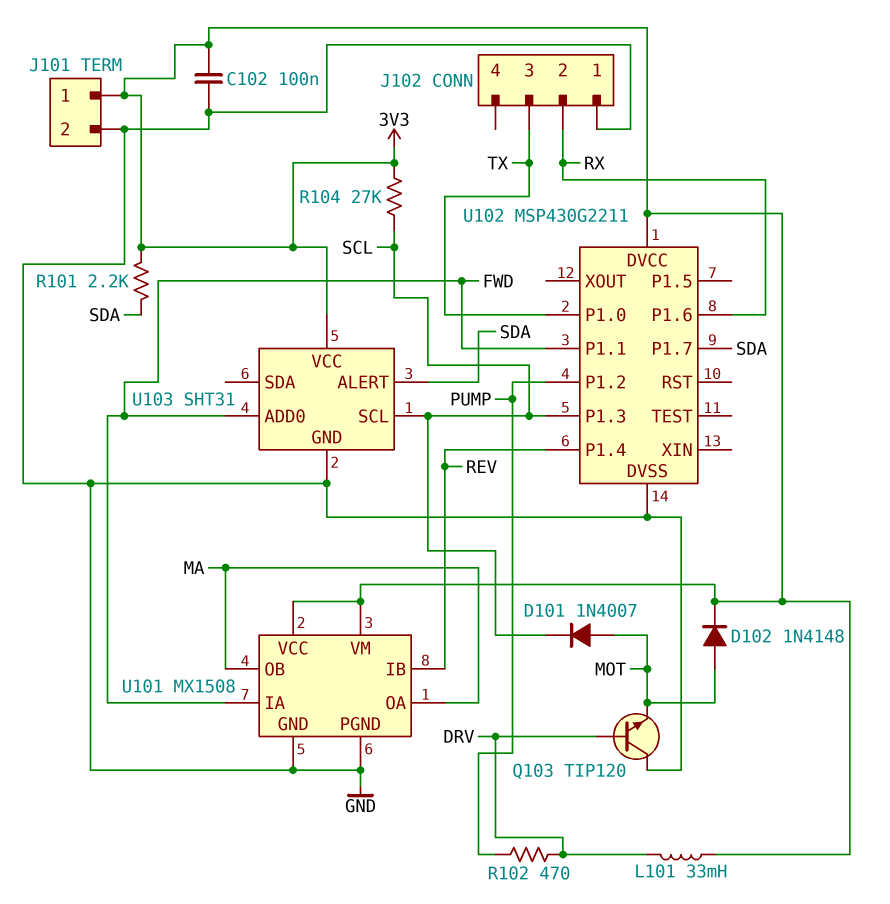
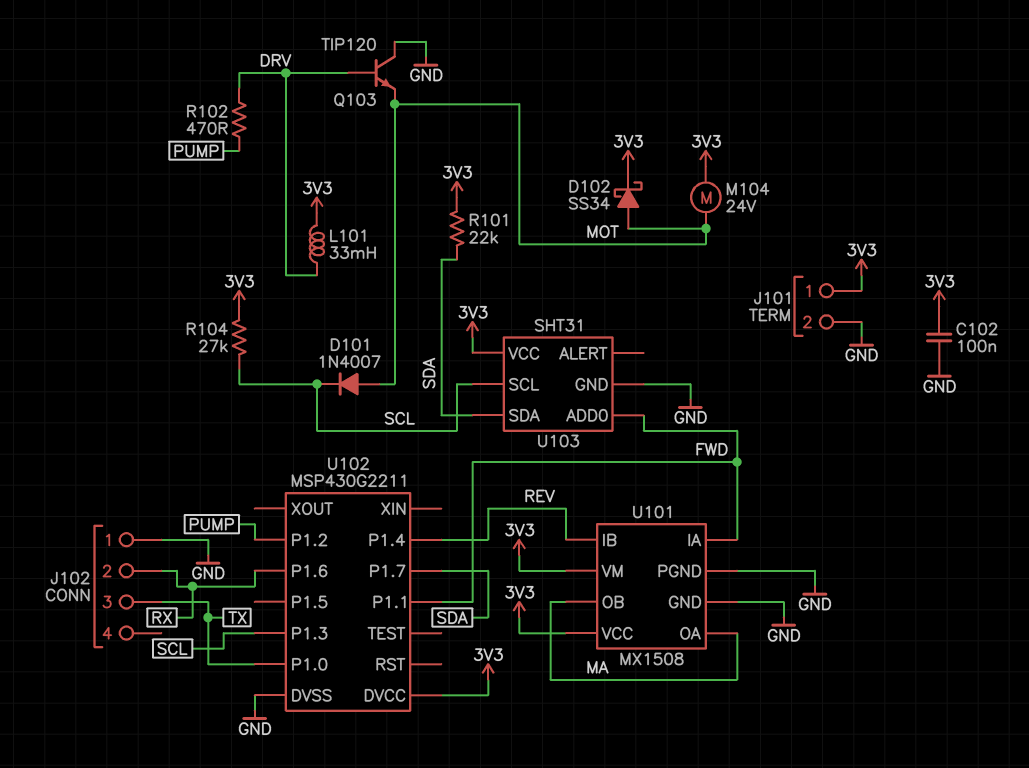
D102: diode 1N4148 (A MOT, K 3V3) -> schottky SS34 (A MOT, K 3V3)
M104: none -> motor 24V (3V3, MOT)
R101: 2.2k (3V3, SDA) -> 22k (3V3, SDA)
U103 pin ALERT: SDA -> none
U103 pin SDA: none -> SDA

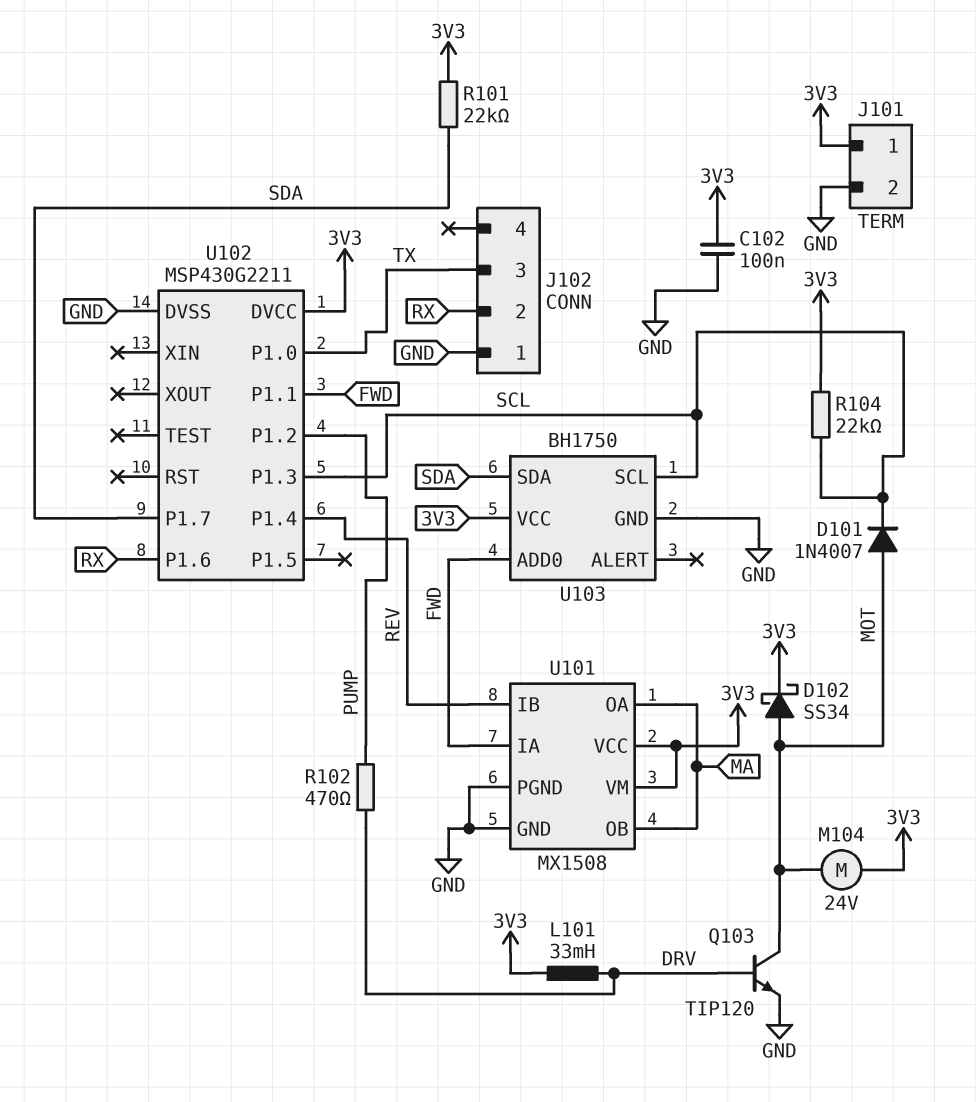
Q103: NPN TIP120 (B DRV, C GND, E MOT) -> NPN TIP120 (B DRV, C MOT, E GND)
R104: 27k (3V3, SCL) -> 22k (3V3, SCL)
U103: SHT31 -> BH1750

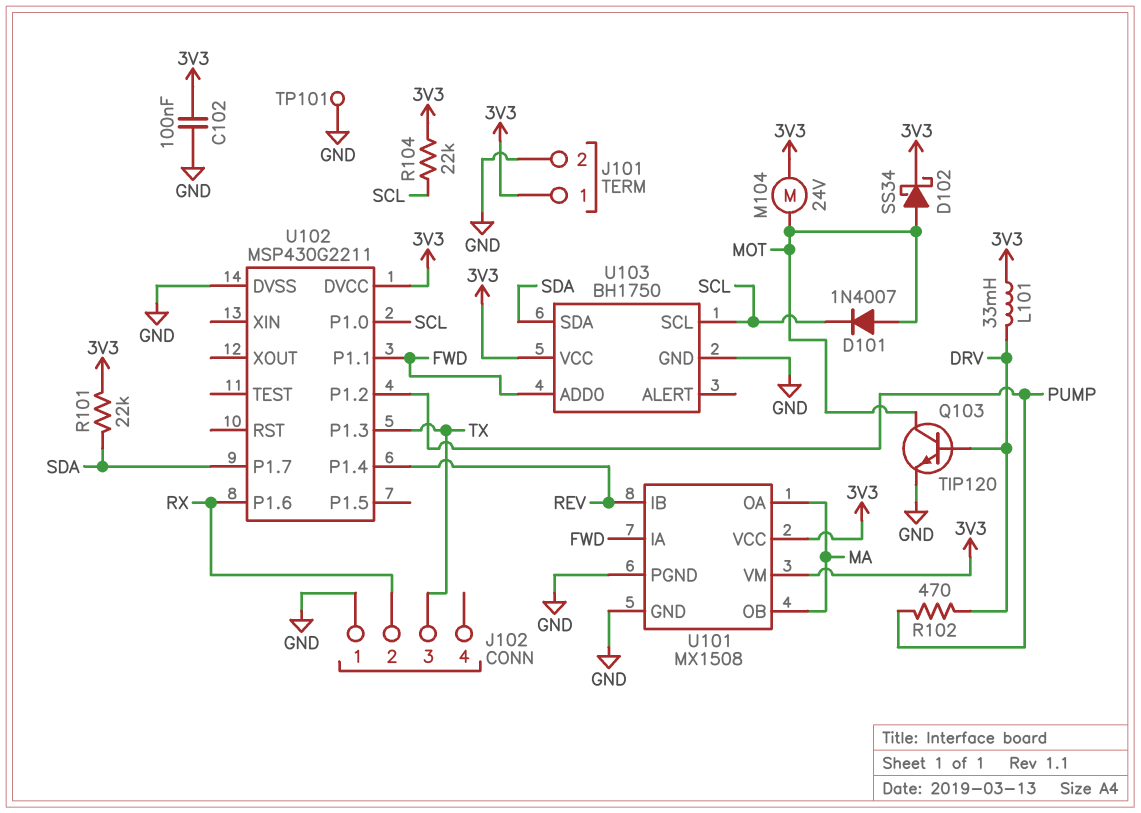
TP101: none -> test point (GND)
U102 pin P1.0: TX -> SCL
U102 pin P1.3: SCL -> TX

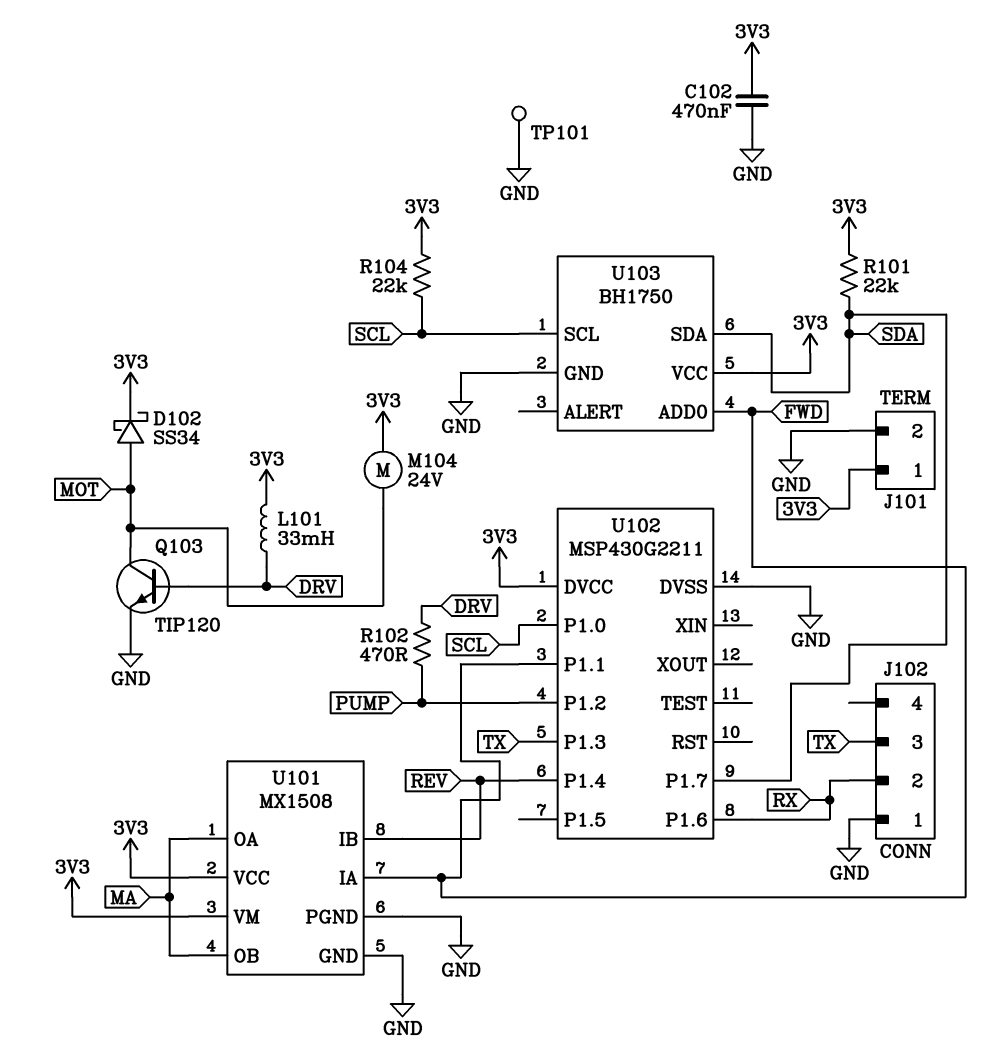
C102: 100nF (3V3, GND) -> 470nF (3V3, GND)
D101: diode 1N4007 (A MOT, K SCL) -> none

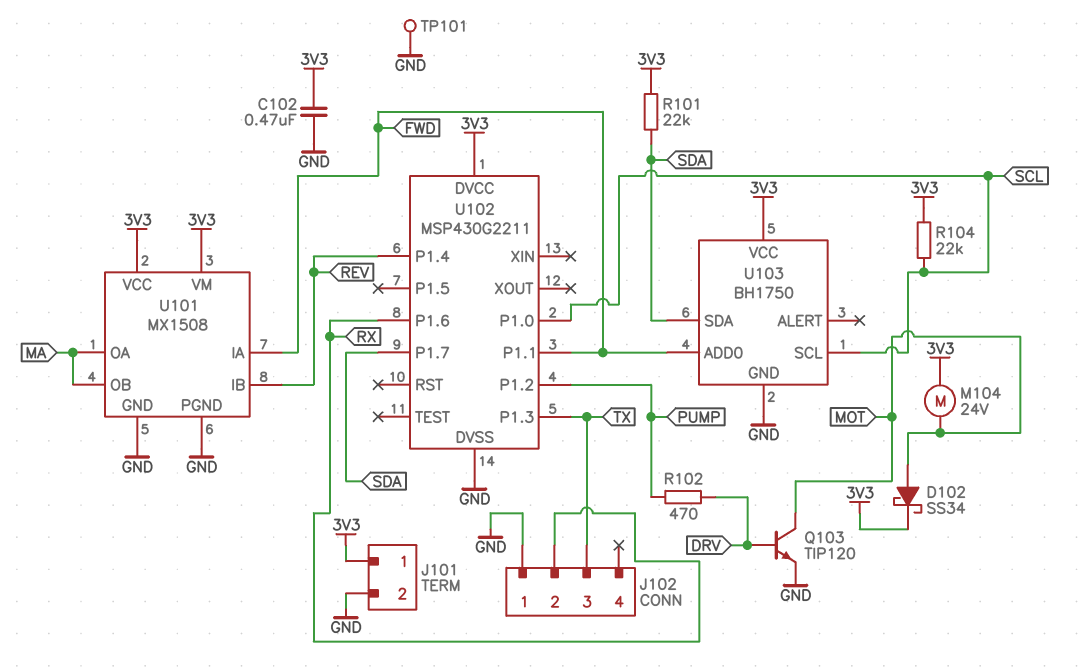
L101: 33mH (3V3, DRV) -> none

